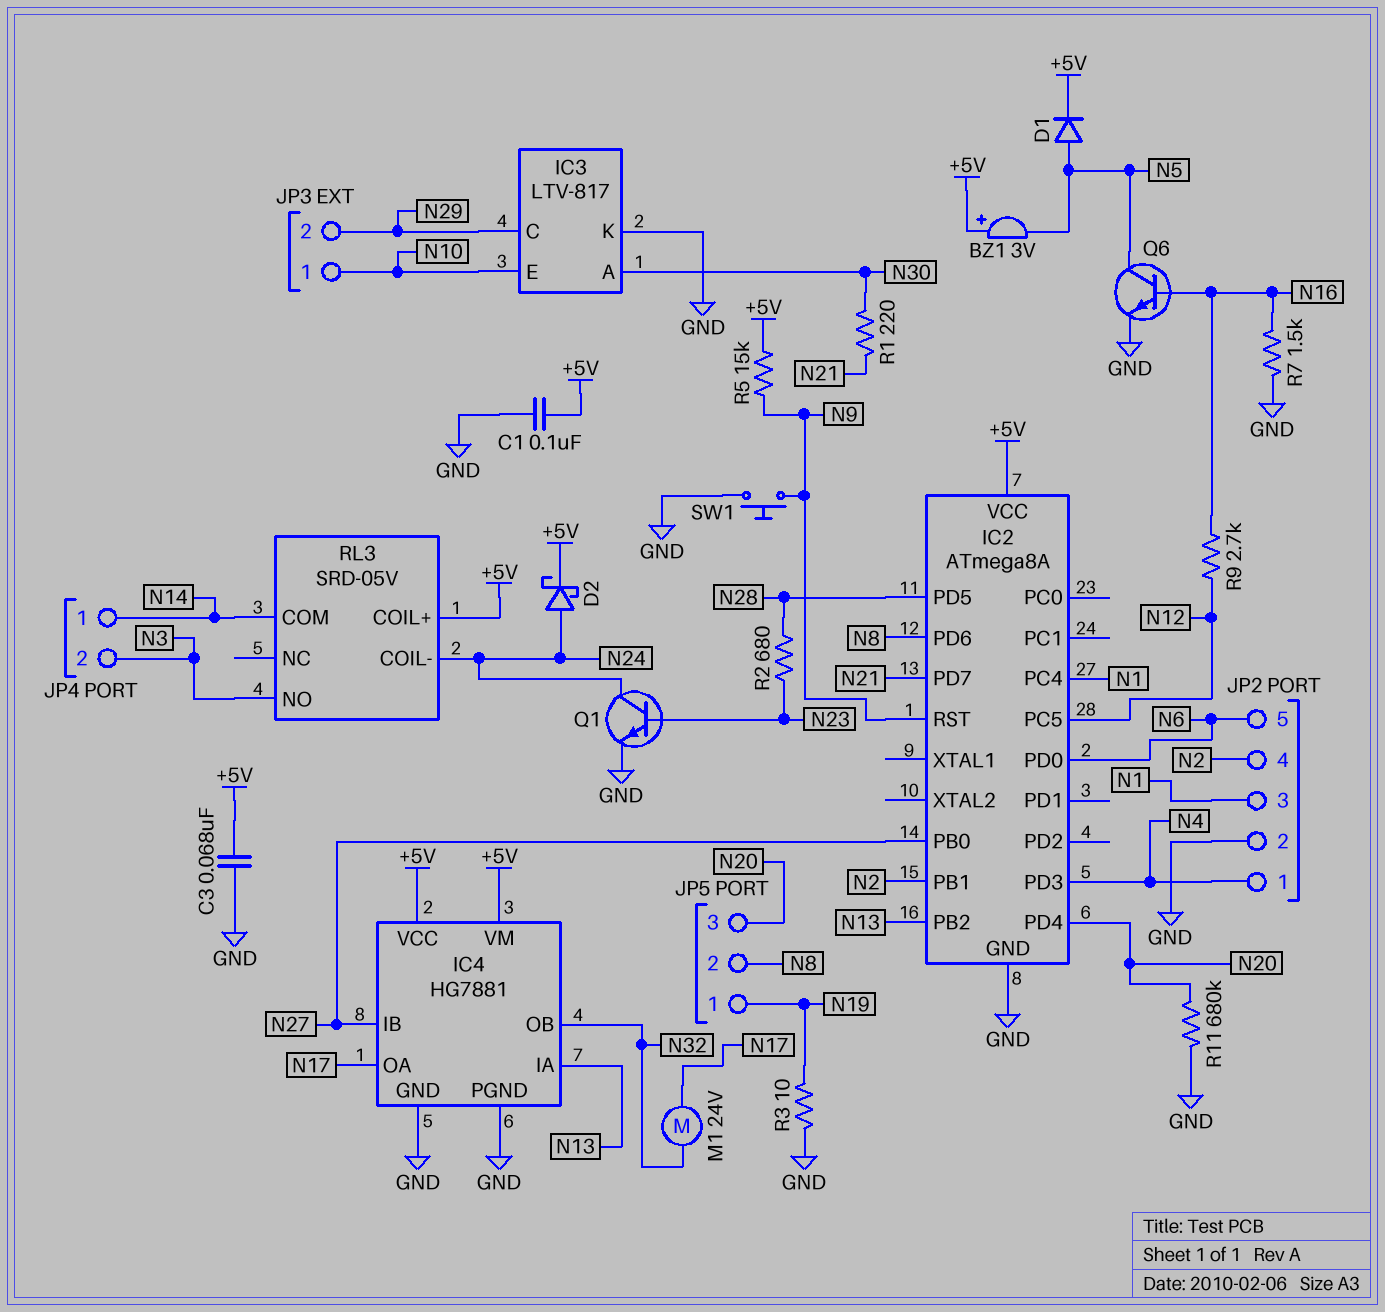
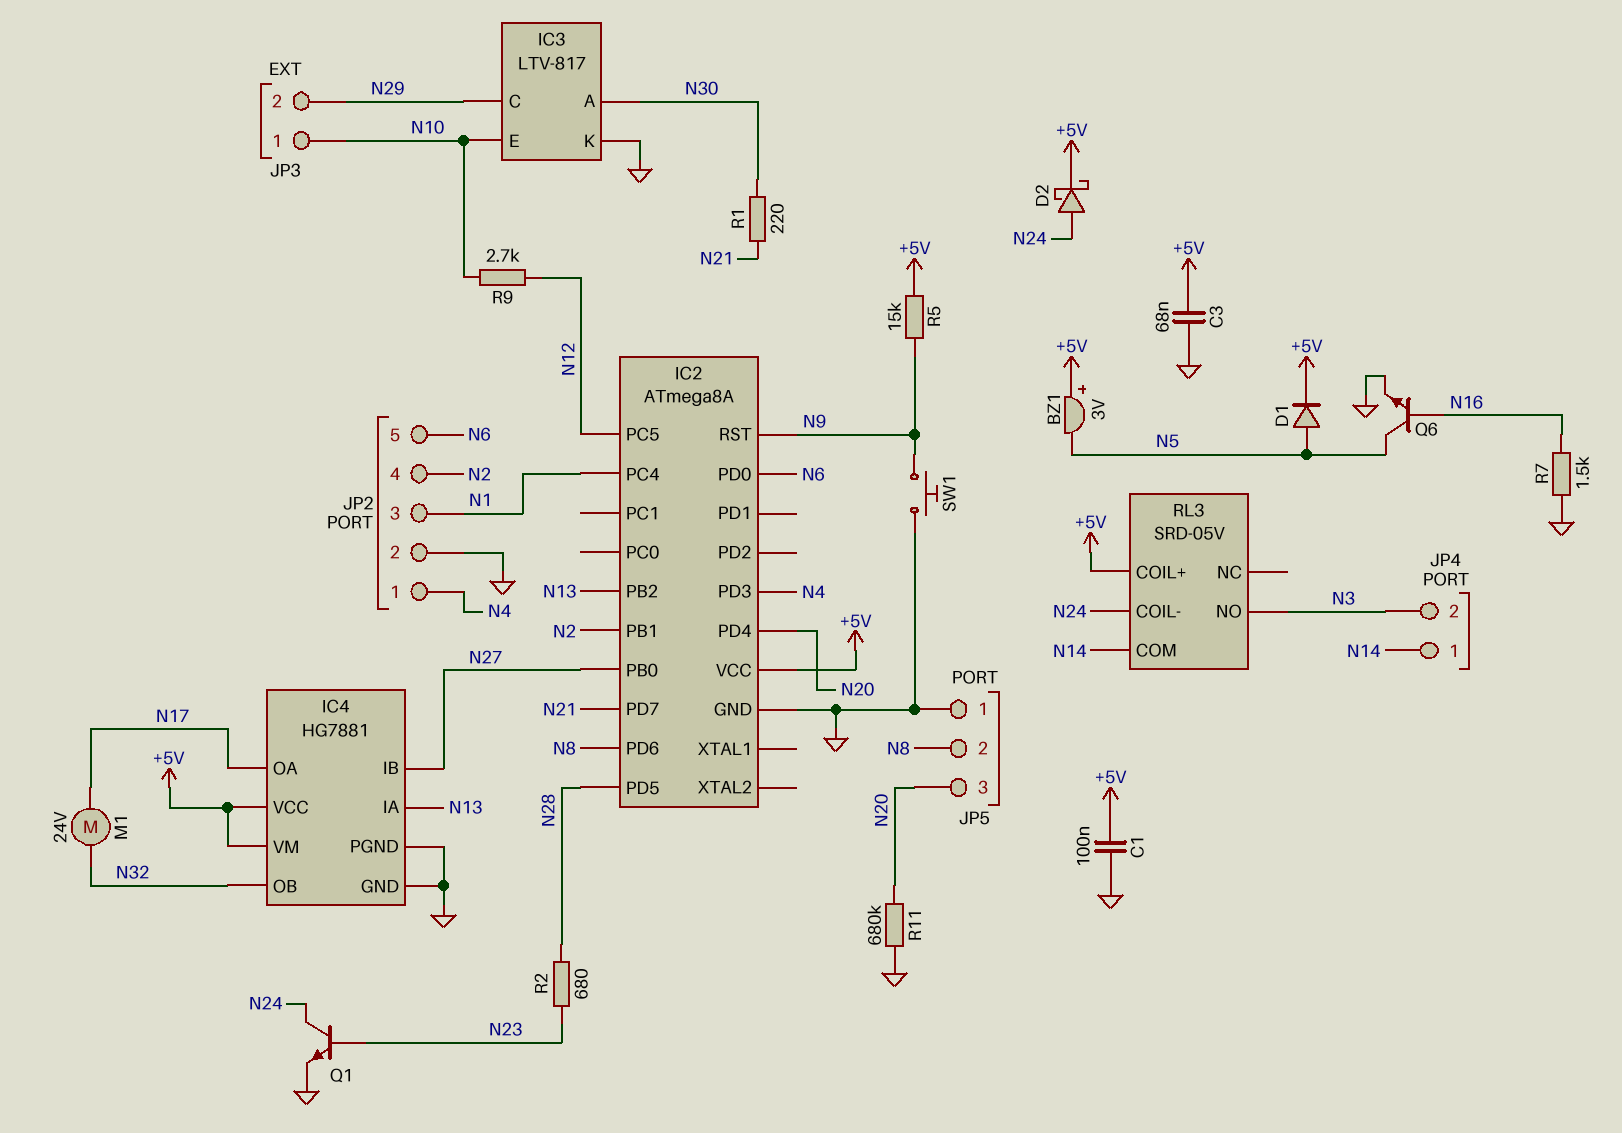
JP5 pin 1: N19 -> GND
R3: 10 (GND, N19) -> none
R9: 2.7k (N12, N16) -> 2.7k (N10, N12)

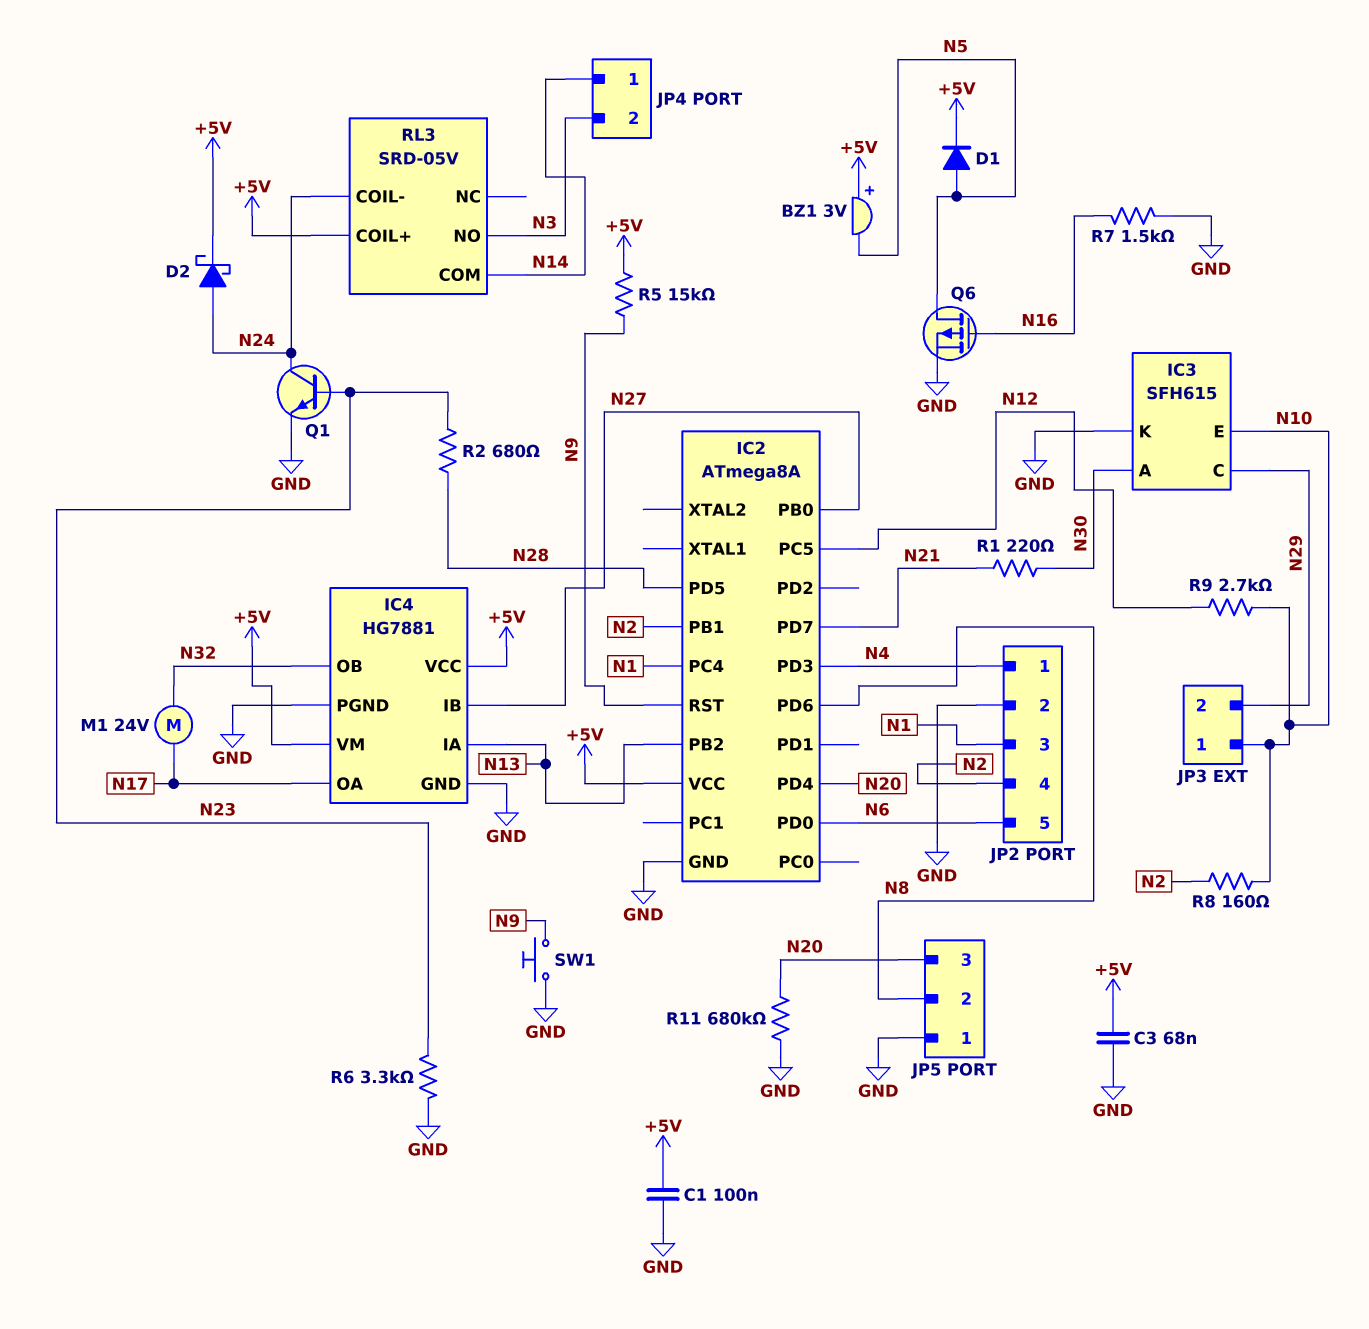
IC3: LTV-817 -> SFH615
Q6: NPN (B N16, C N5, E GND) -> PMOS (G N16, D N5, S GND)
R6: none -> 3.3k (GND, N23)
R8: none -> 160 (N2, N10)

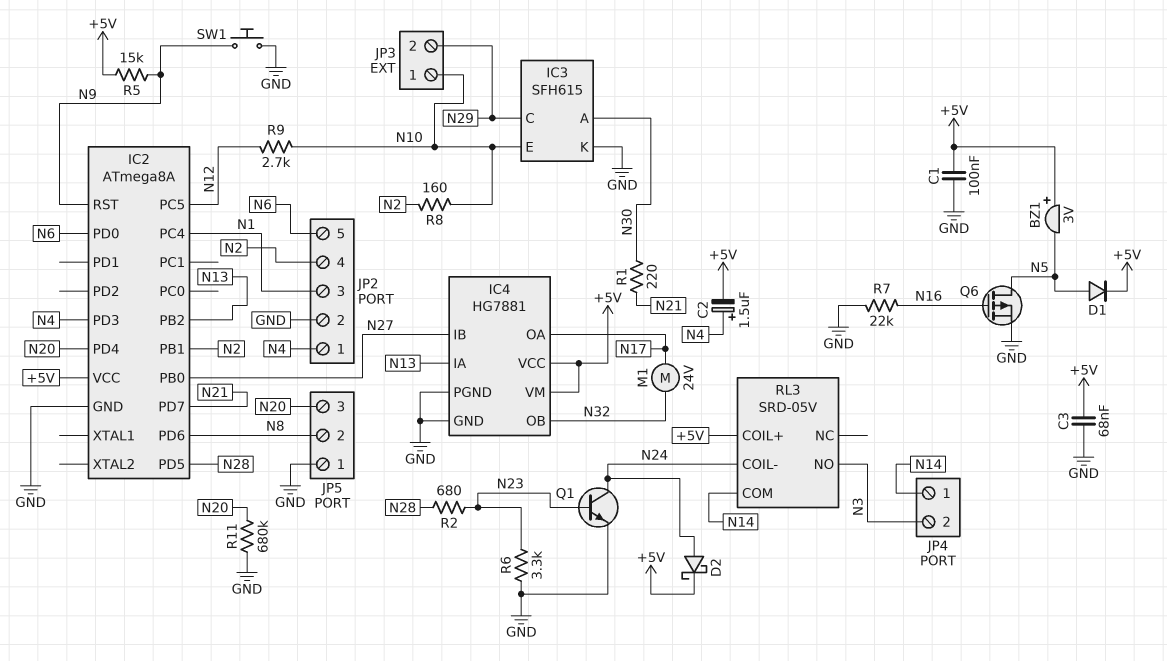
C2: none -> 1.5uF (plus N4, minus +5V)
R7: 1.5k (GND, N16) -> 22k (GND, N16)

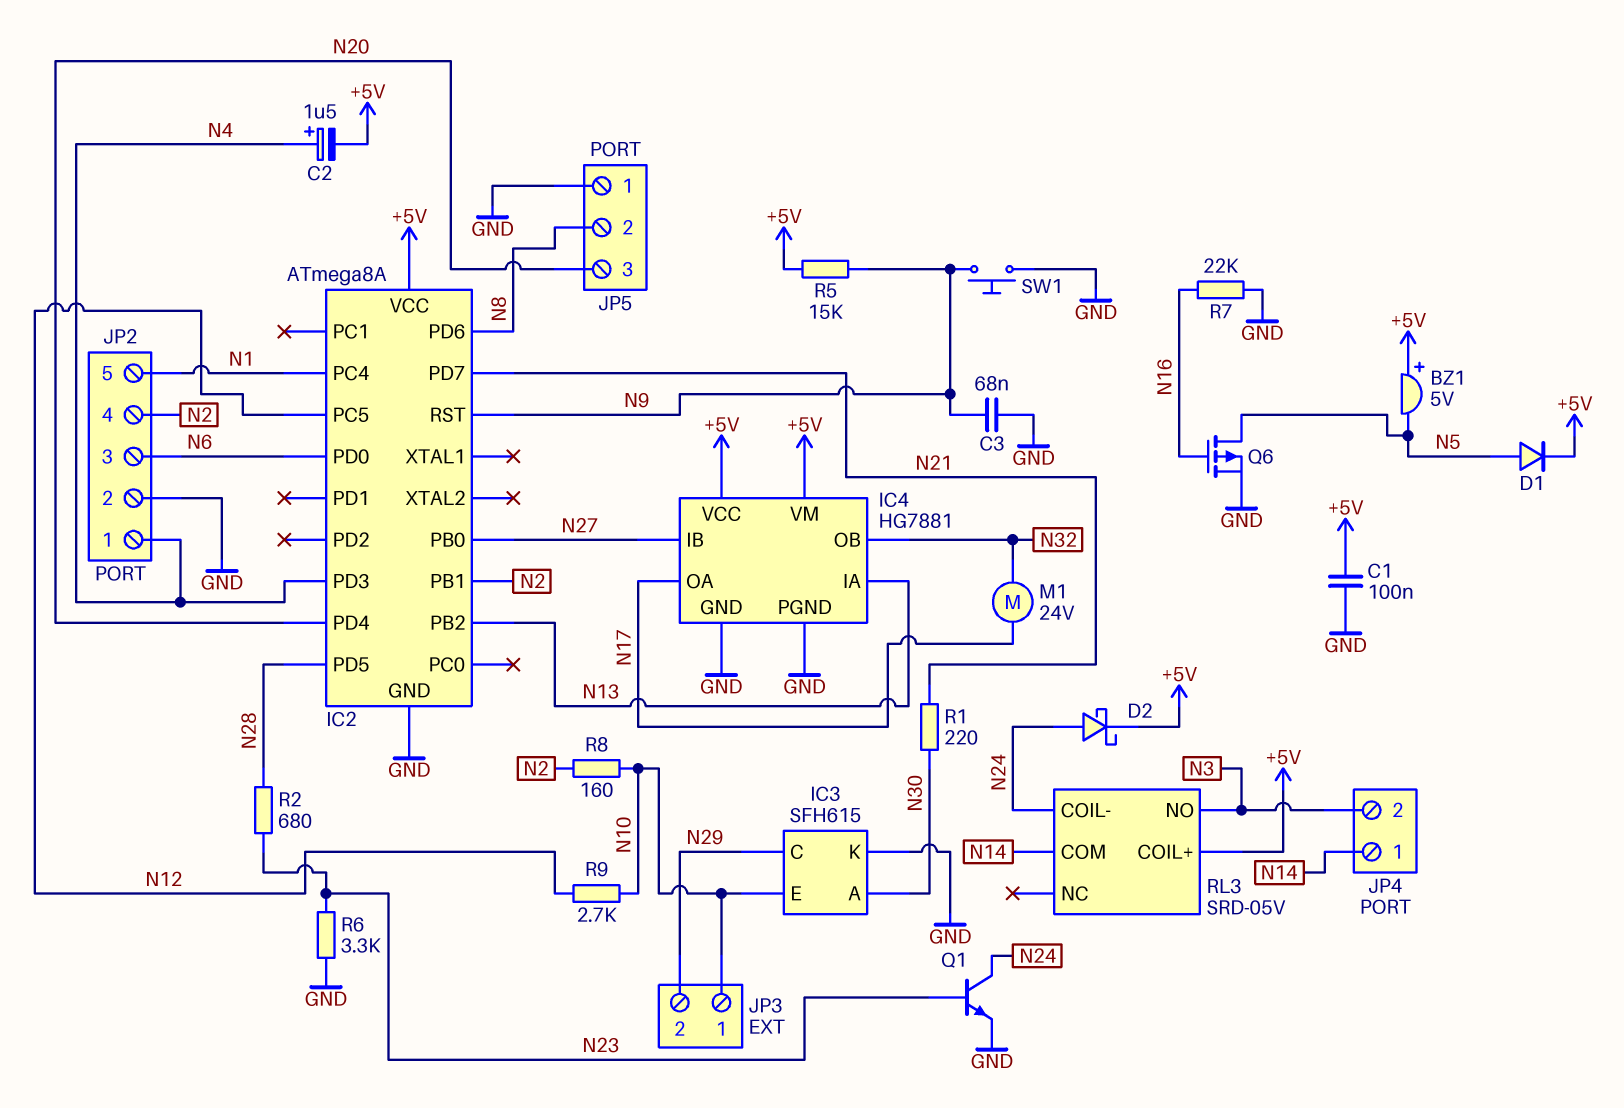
BZ1: buzzer 3V (plus +5V, minus N5) -> buzzer 5V (plus +5V, minus N5)
C3: 68nF (+5V, GND) -> 68nF (GND, N9)
JP2 pin 3: N1 -> N6
JP2 pin 5: N6 -> N1
R11: 680k (GND, N20) -> none

